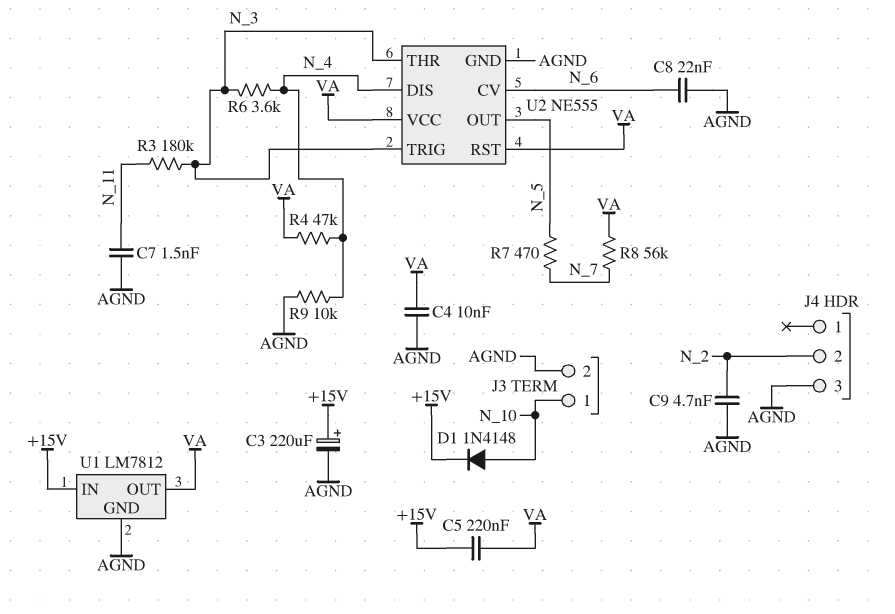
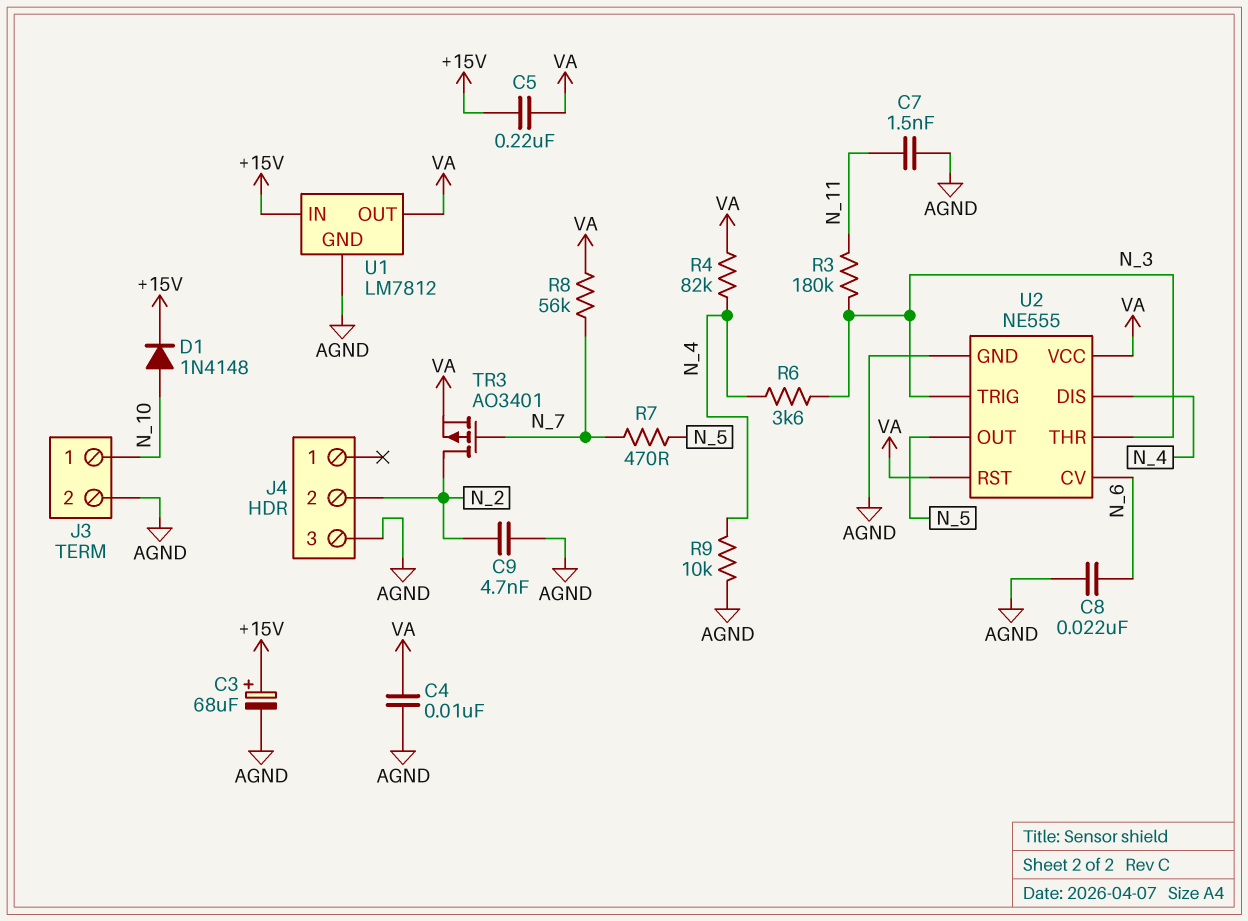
C3: 220uF (plus +15V, minus AGND) -> 68uF (plus +15V, minus AGND)
R4: 47k (N_4, VA) -> 82k (N_4, VA)
TR3: none -> PMOS AO3401 (G N_7, D N_2, S VA)

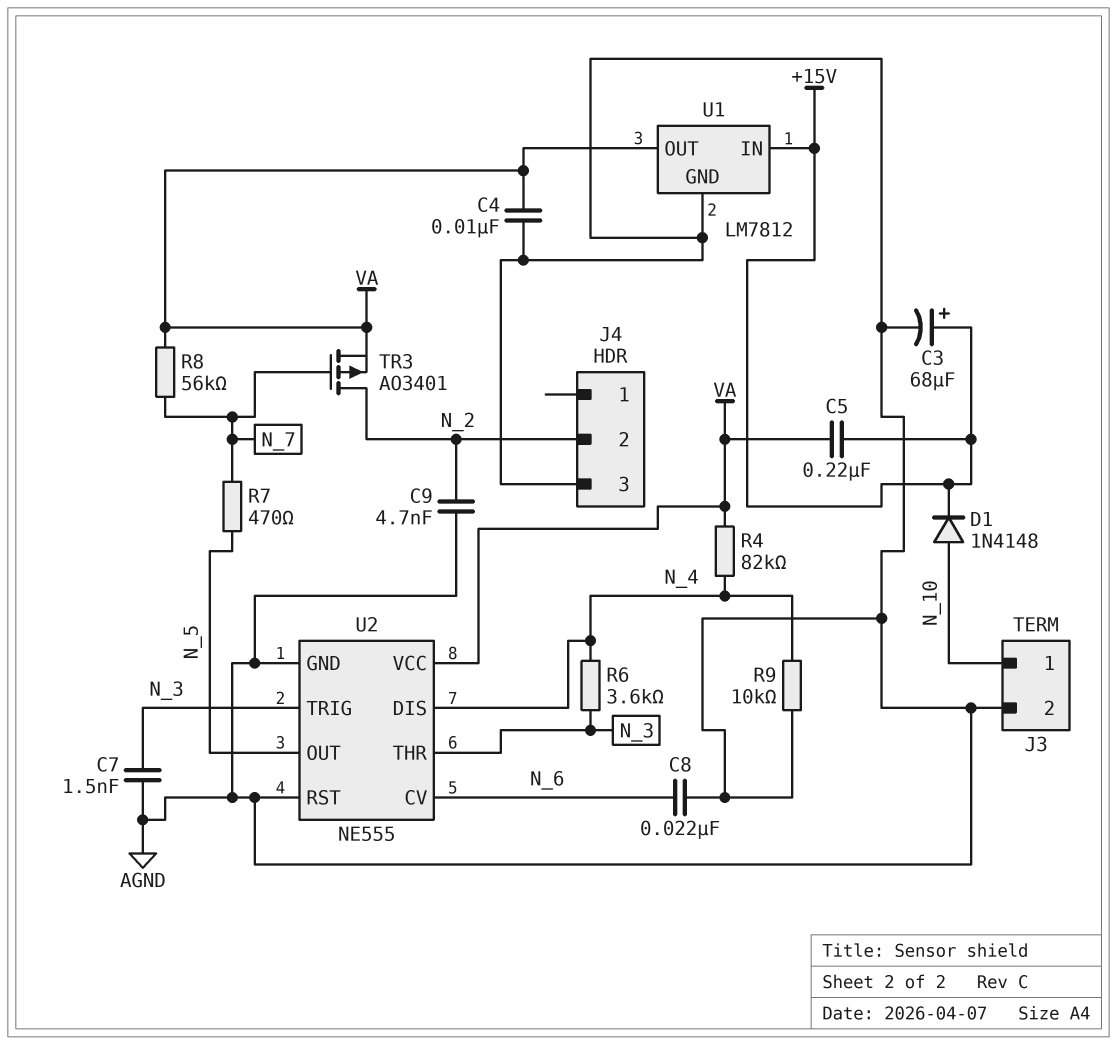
C7: 1.5nF (AGND, N_11) -> 1.5nF (AGND, N_3)
R3: 180k (N_3, N_11) -> none
U2 pin RST: VA -> AGND

